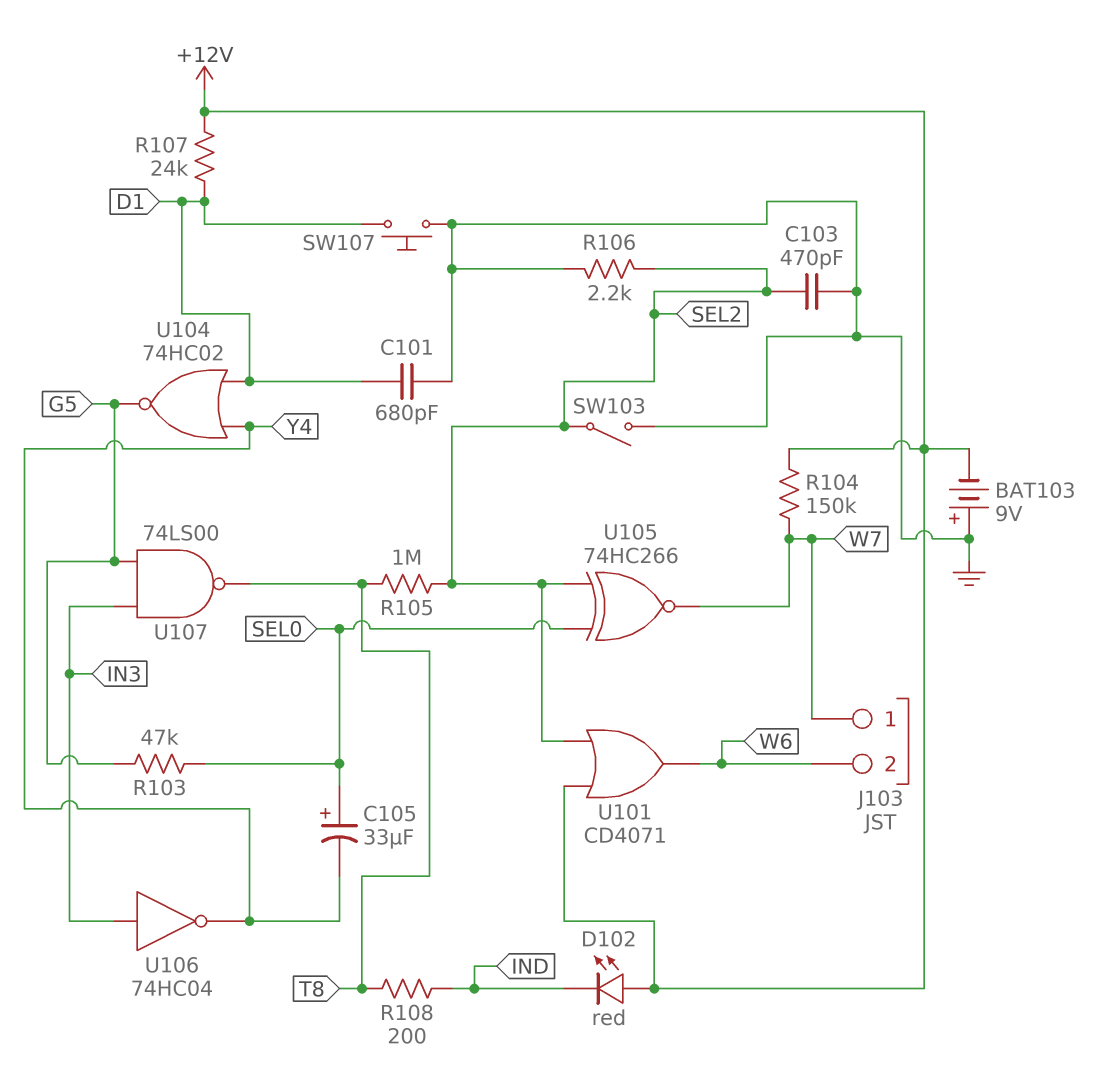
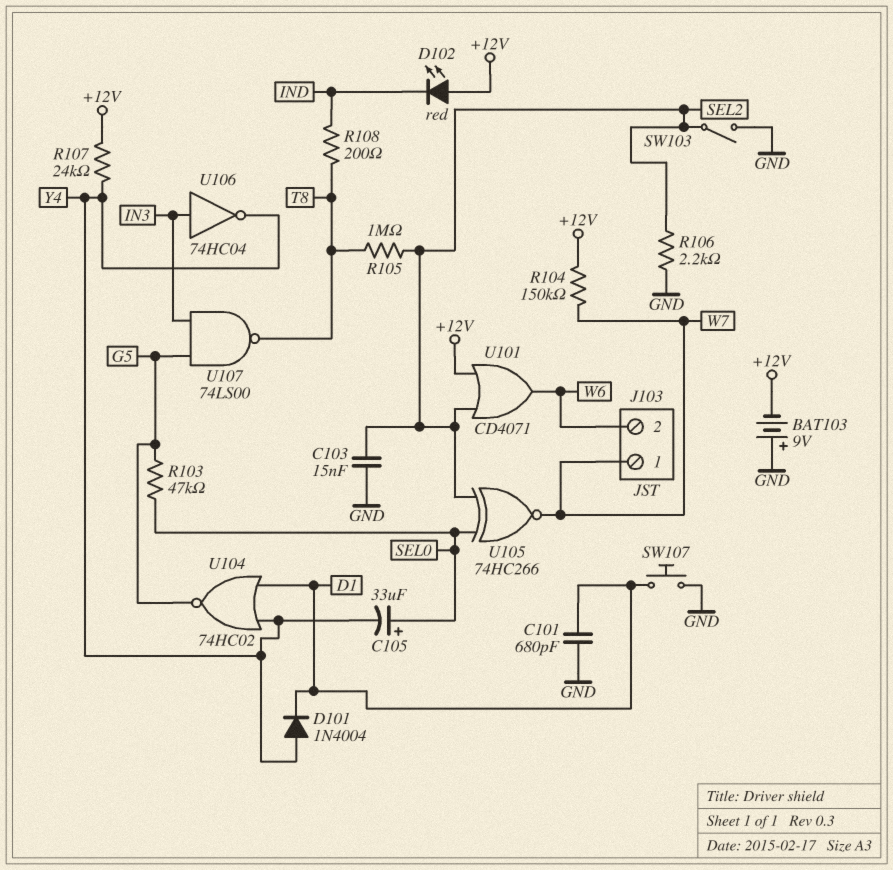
C103: 470pF (GND, SEL2) -> 15nF (GND, SEL2)
D101: none -> diode 1N4004 (A Y4, K D1)
R107: 24k (+12V, D1) -> 24k (+12V, Y4)

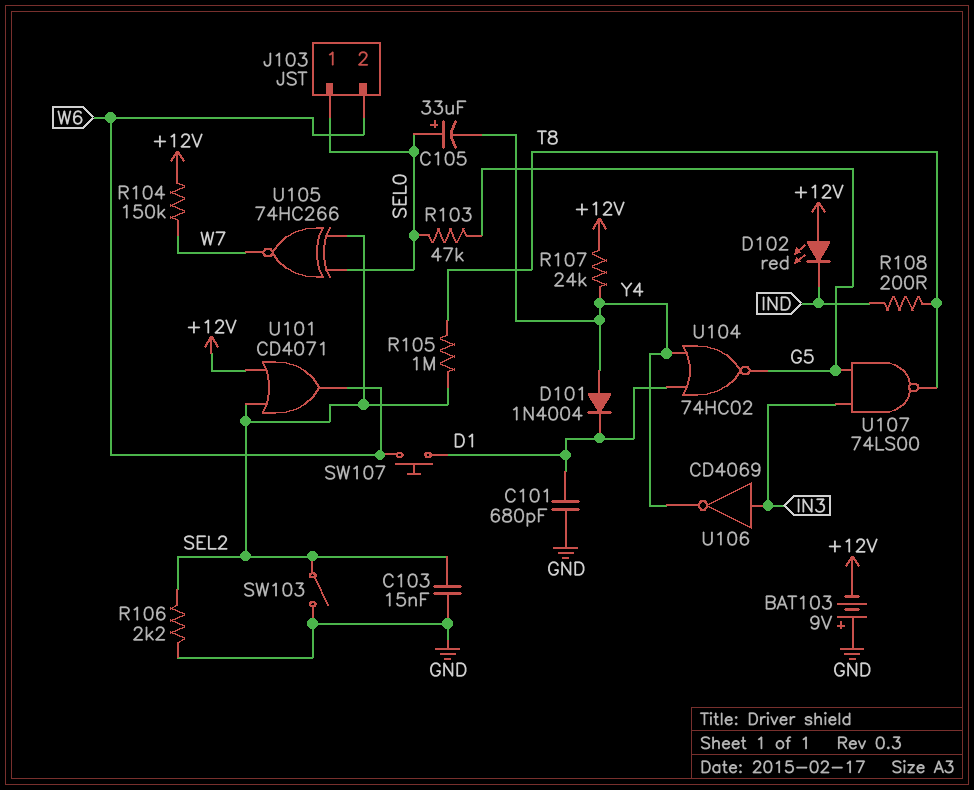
J103 pin 1: W7 -> SEL0
SW107: button (D1, GND) -> button (D1, W6)
U106: NOT 74HC04 (in IN3, out Y4) -> NOT CD4069 (in IN3, out Y4)

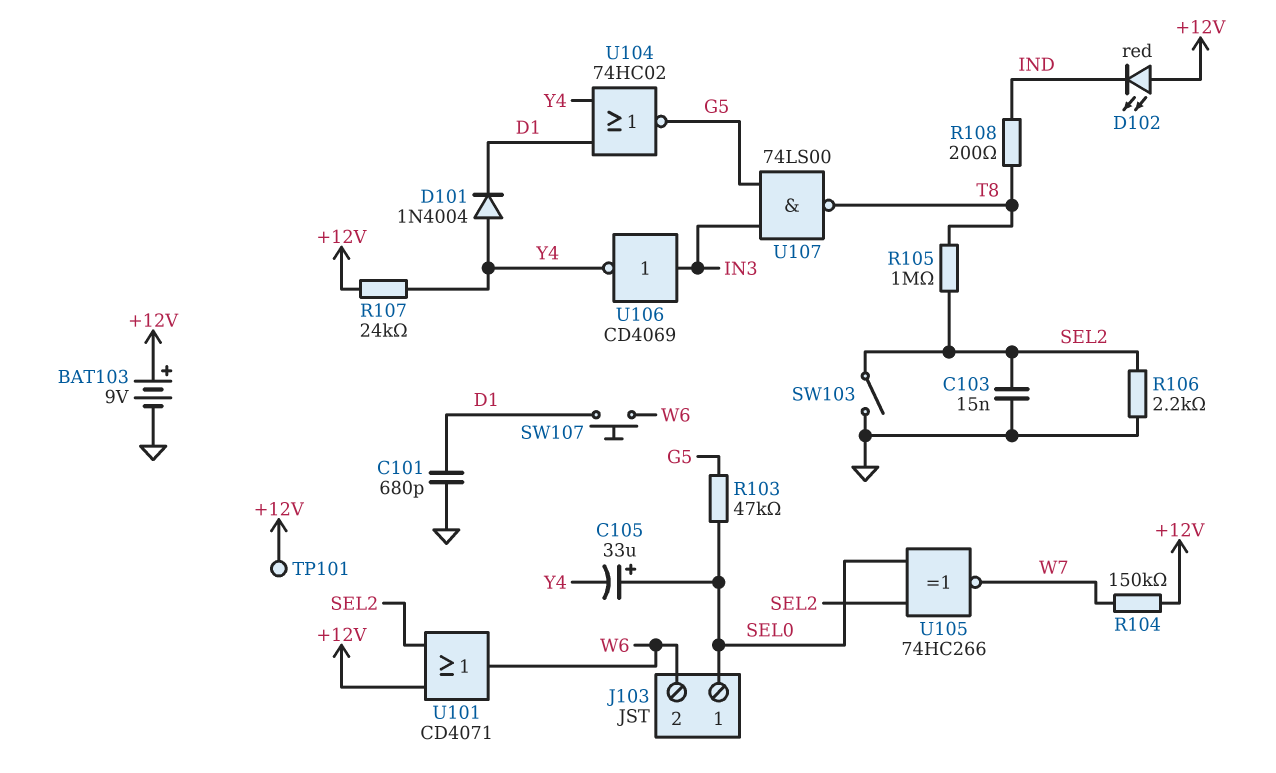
BAT103: 9V (plus GND, minus +12V) -> 9V (plus +12V, minus GND)
TP101: none -> test point (+12V)

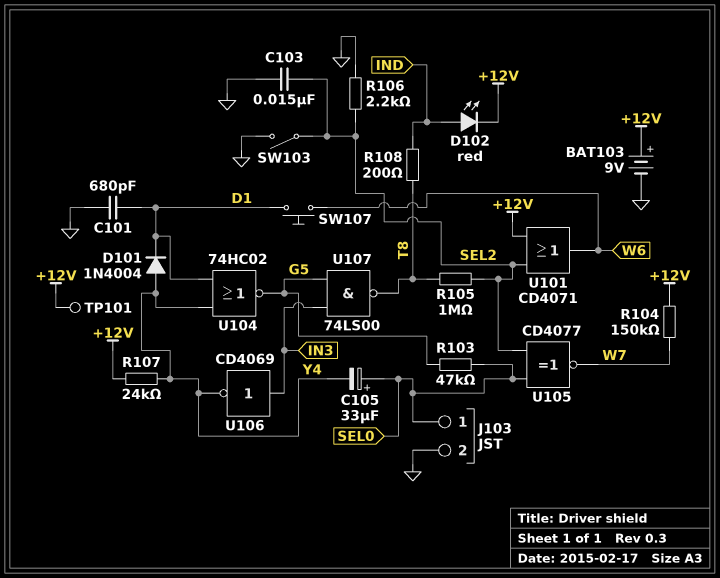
D102: LED red (A +12V, K IND) -> LED red (A IND, K +12V)
J103 pin 2: W6 -> GND
U105: XNOR 74HC266 (in SEL0, in SEL2, out W7) -> XNOR CD4077 (in SEL0, in SEL2, out W7)

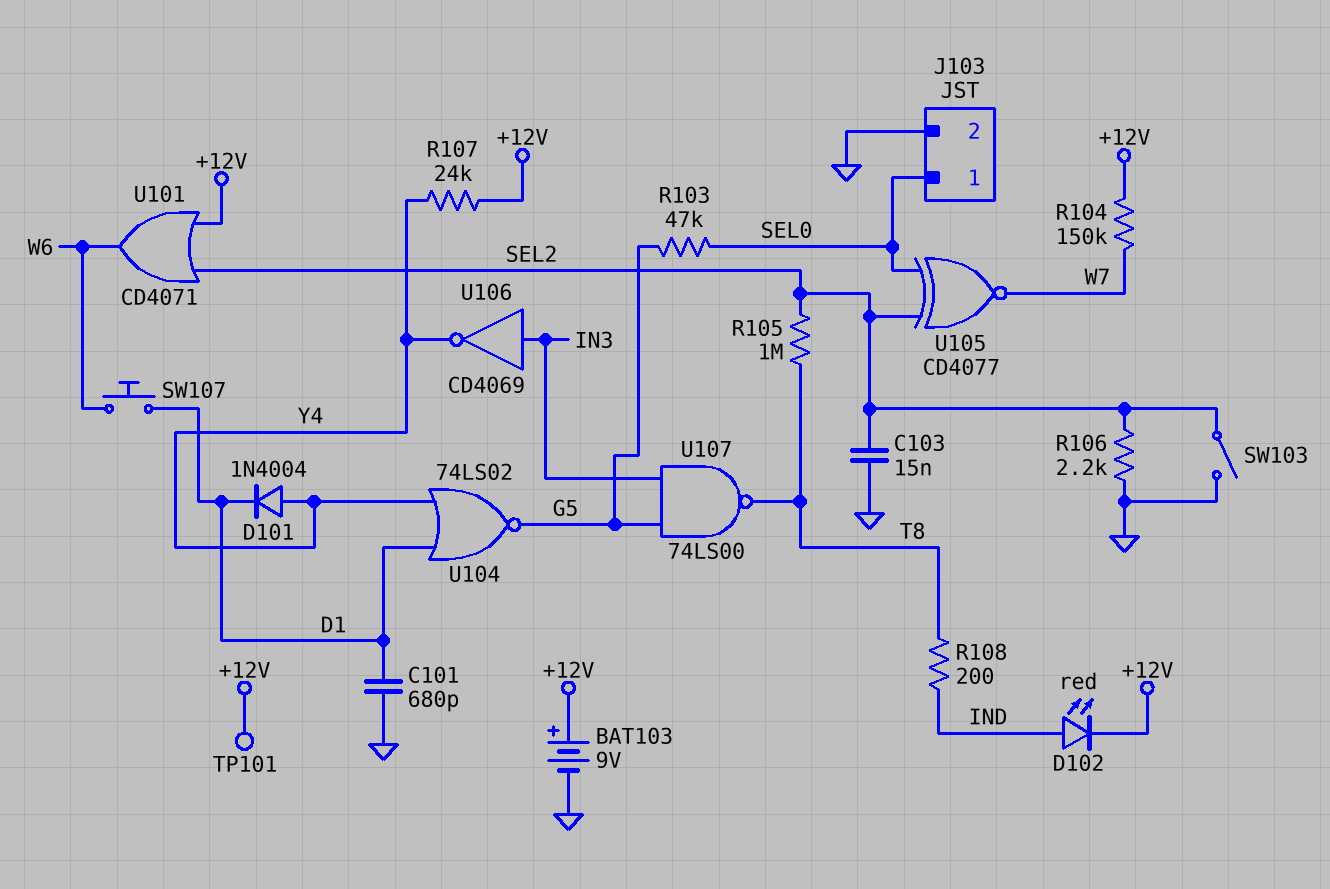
C105: 33uF (plus SEL0, minus Y4) -> none
U104: NOR 74HC02 (in D1, in Y4, out G5) -> NOR 74LS02 (in D1, in Y4, out G5)

